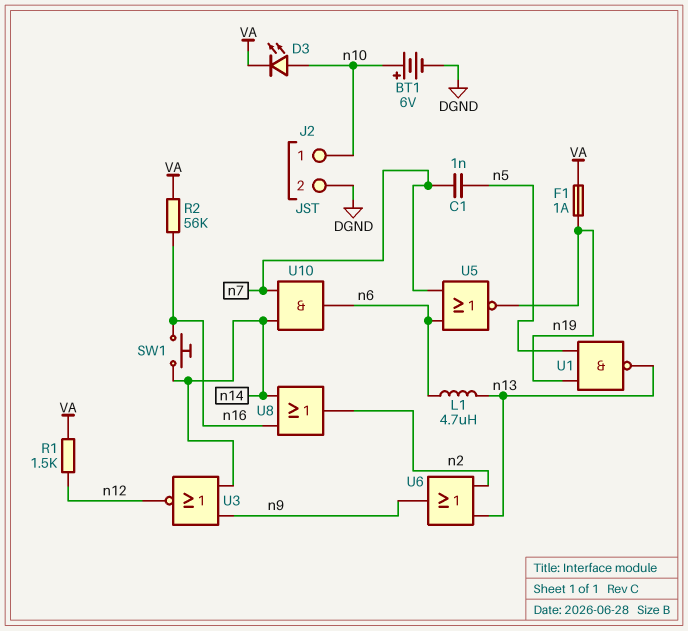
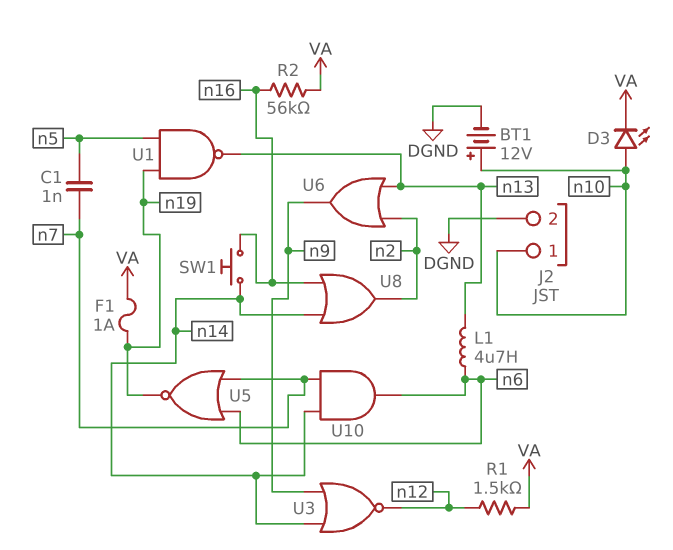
BT1: 6V (plus n10, minus DGND) -> 12V (plus n10, minus DGND)

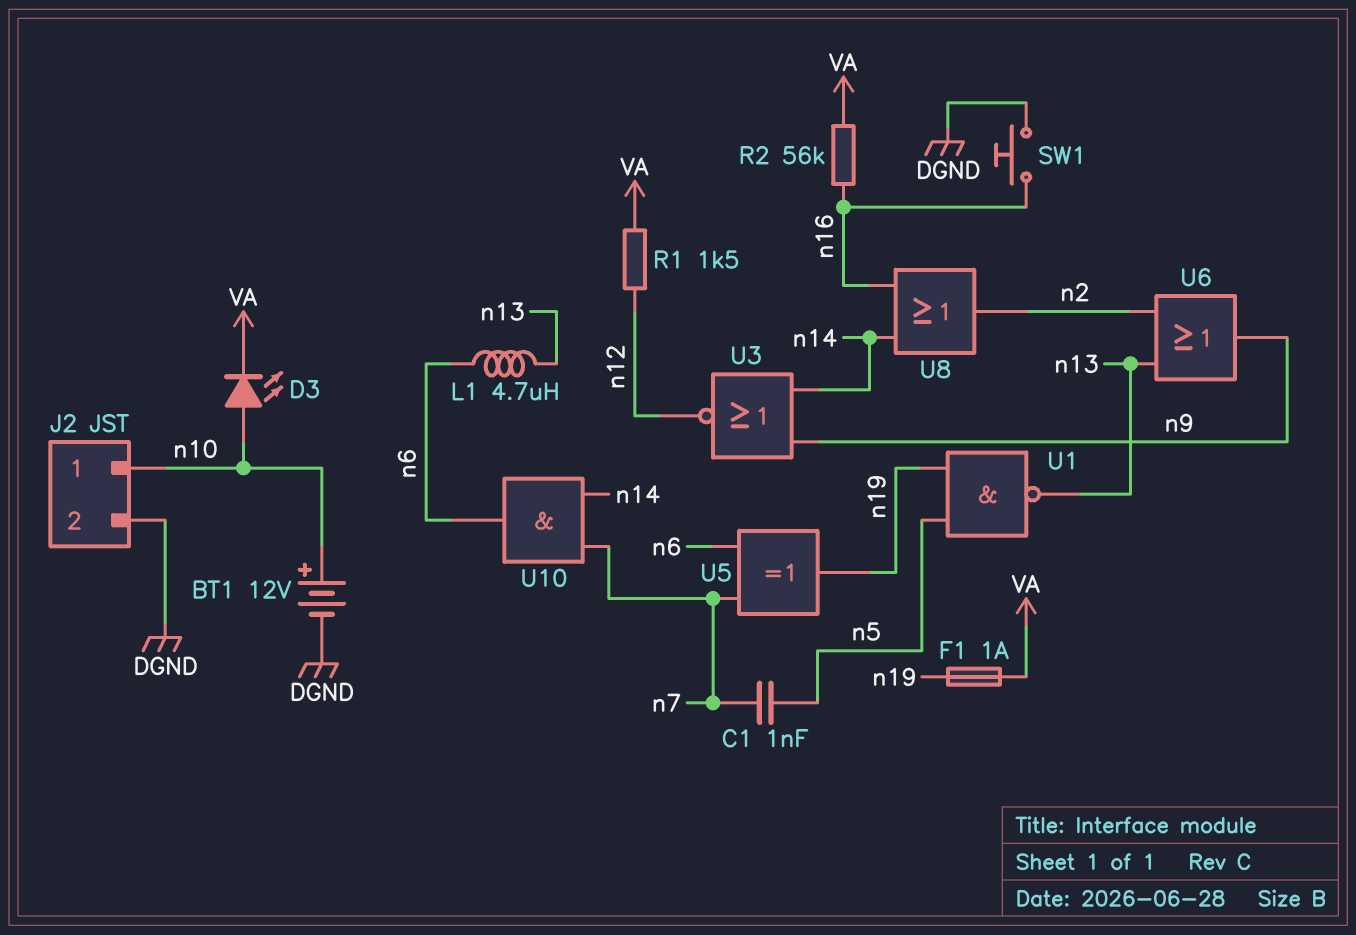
SW1: button (n14, n16) -> button (DGND, n16)
U5: NOR (in n6, in n7, out n19) -> XOR (in n6, in n7, out n19)

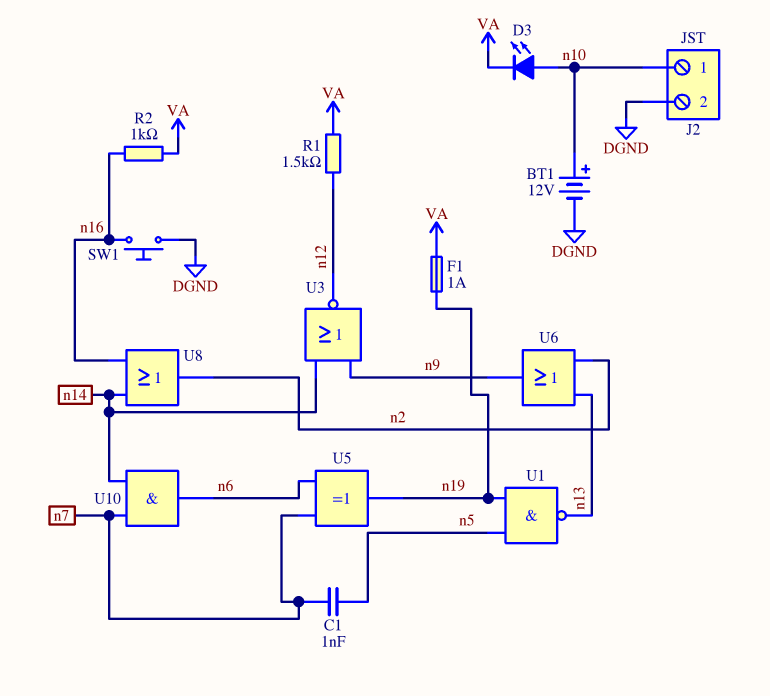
L1: 4.7uH (n6, n13) -> none
R2: 56k (VA, n16) -> 1k (VA, n16)

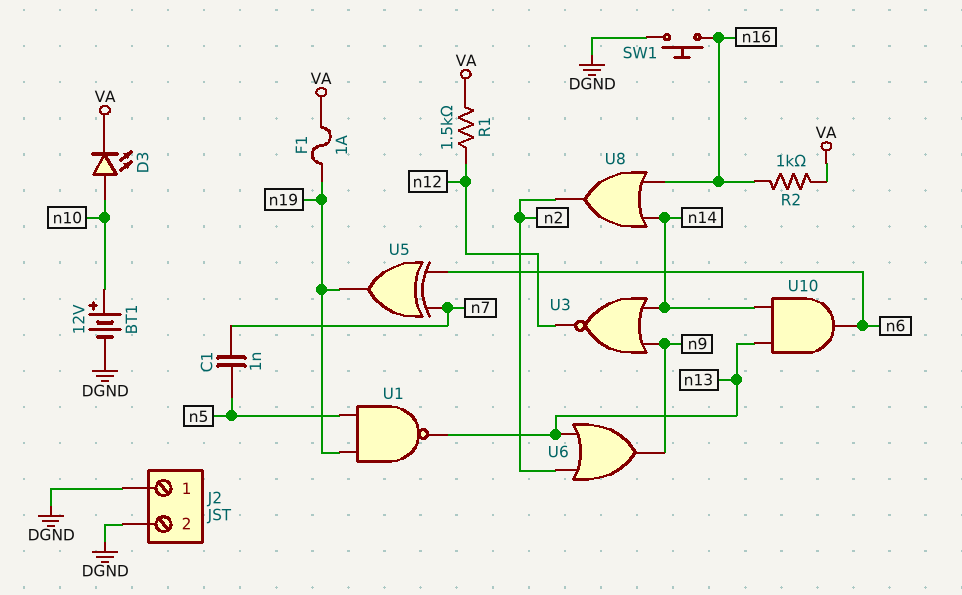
J2 pin 1: n10 -> DGND
U10: AND (in n7, in n14, out n6) -> AND (in n13, in n14, out n6)

